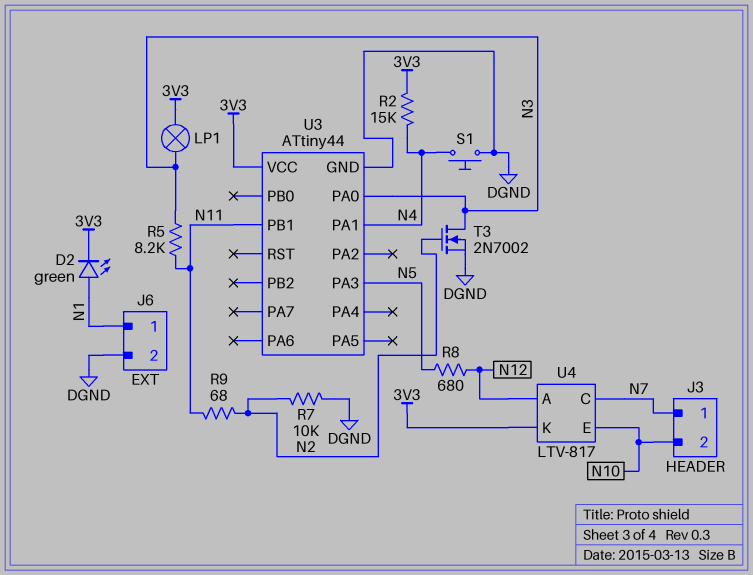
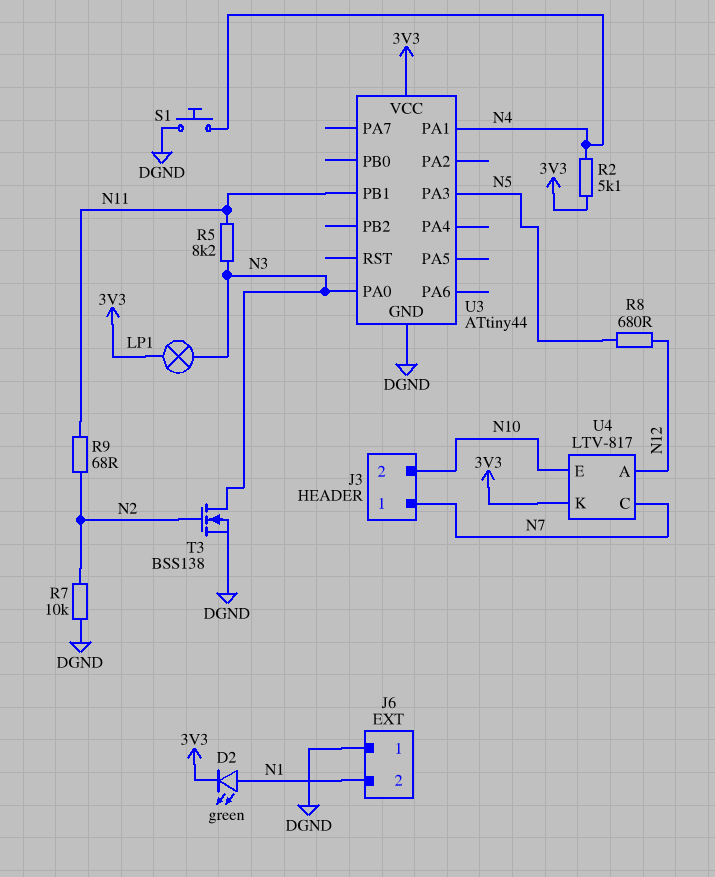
J6 pin 1: N1 -> DGND
J6 pin 2: DGND -> N1
R2: 15k (3V3, N4) -> 5.1k (3V3, N4)
T3: NMOS 2N7002 (G N2, D N3, S DGND) -> NMOS BSS138 (G N2, D N3, S DGND)

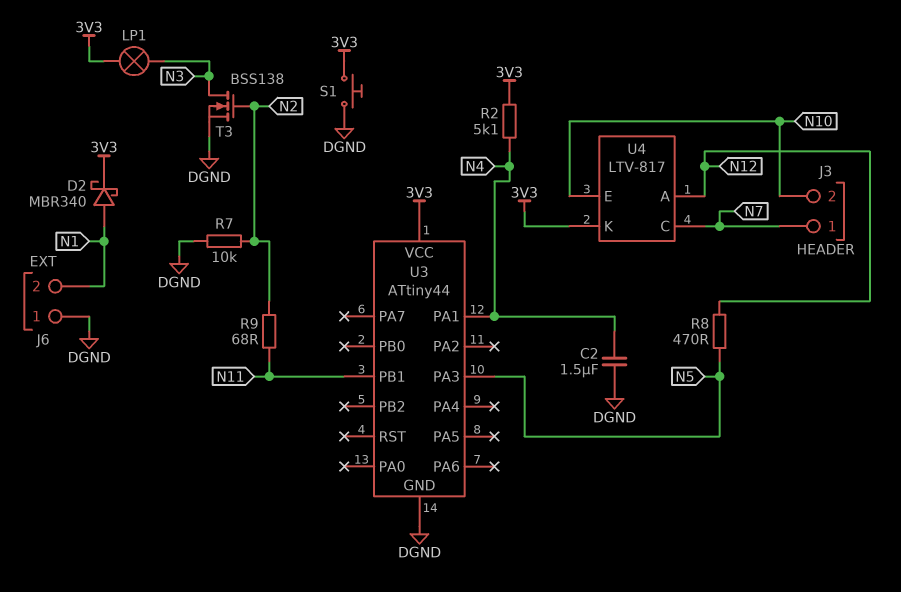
C2: none -> 1.5uF (DGND, N4)
D2: LED green (A N1, K 3V3) -> schottky MBR340 (A N1, K 3V3)
R5: 8.2k (N3, N11) -> none
R8: 680 (N5, N12) -> 470 (N5, N12)
S1: button (DGND, N4) -> button (3V3, DGND)
U3 pin PA0: N3 -> none

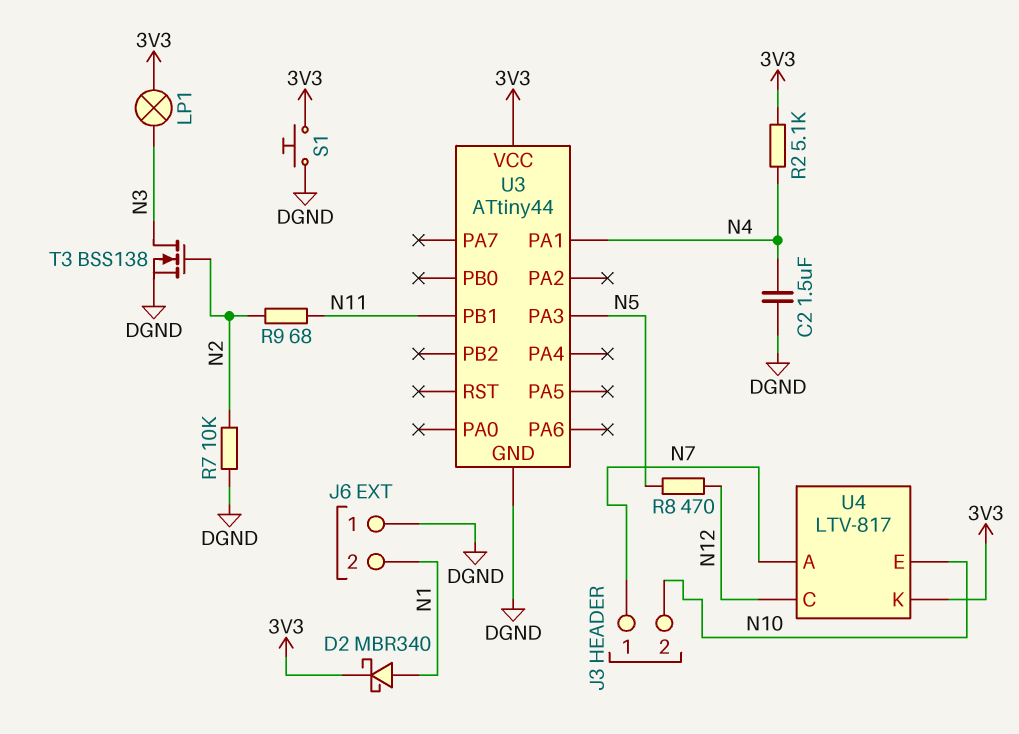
U4 pin A: N12 -> N7
U4 pin C: N7 -> N12

